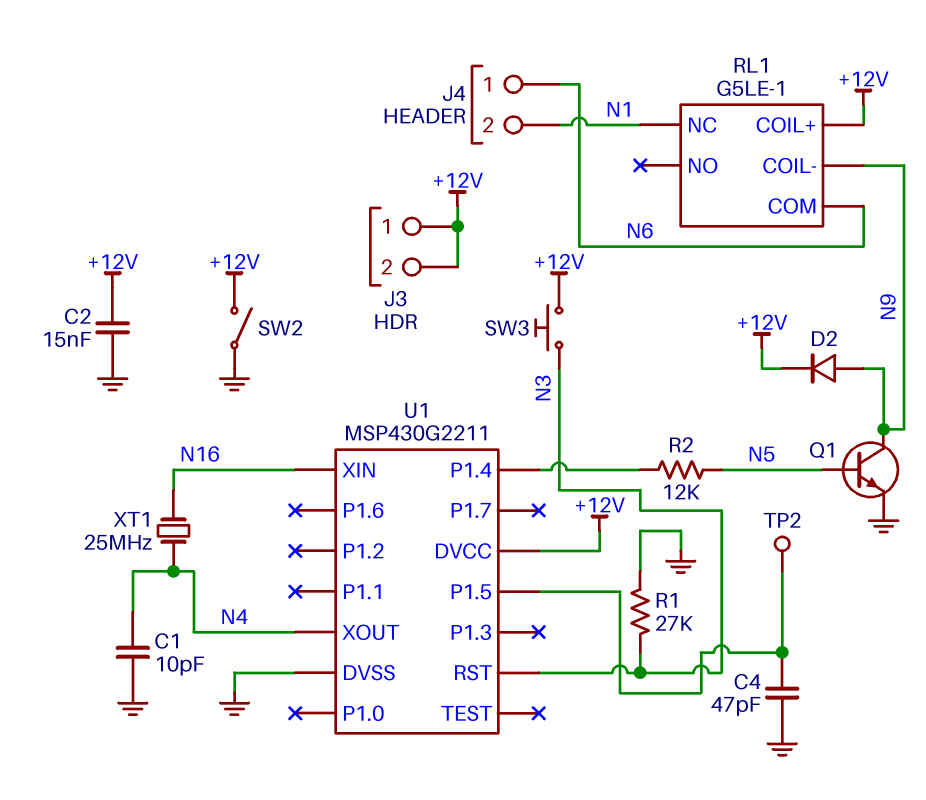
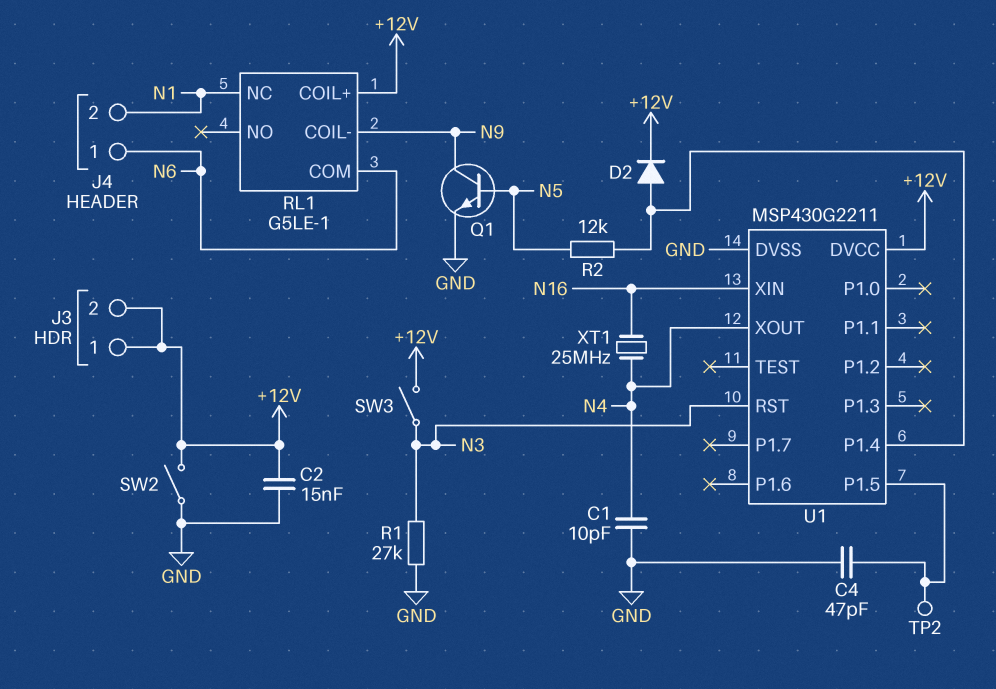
D2: diode (A N9, K +12V) -> diode (A U1/P1.4, K +12V)
SW3: button (+12V, N3) -> switch (+12V, N3)

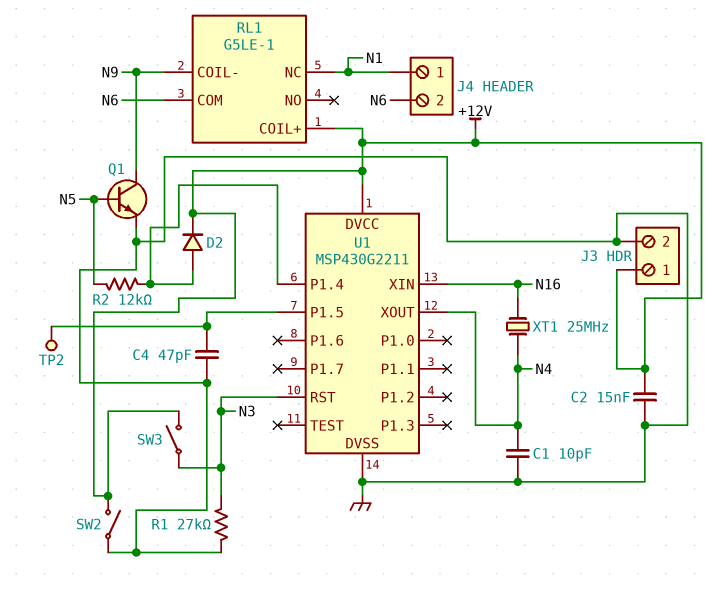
J3 pin 2: +12V -> GND
J4 pin 1: N6 -> N1
J4 pin 2: N1 -> N6

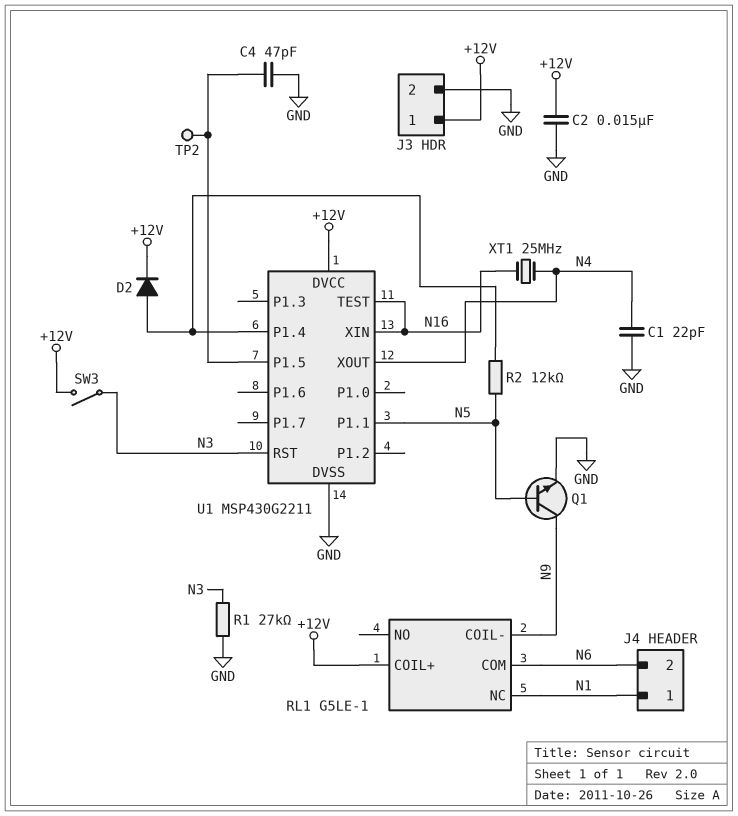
C1: 10pF (GND, N4) -> 22pF (GND, N4)
SW2: switch (+12V, GND) -> none
U1 pin P1.1: none -> N5
U1 pin TEST: none -> N16

